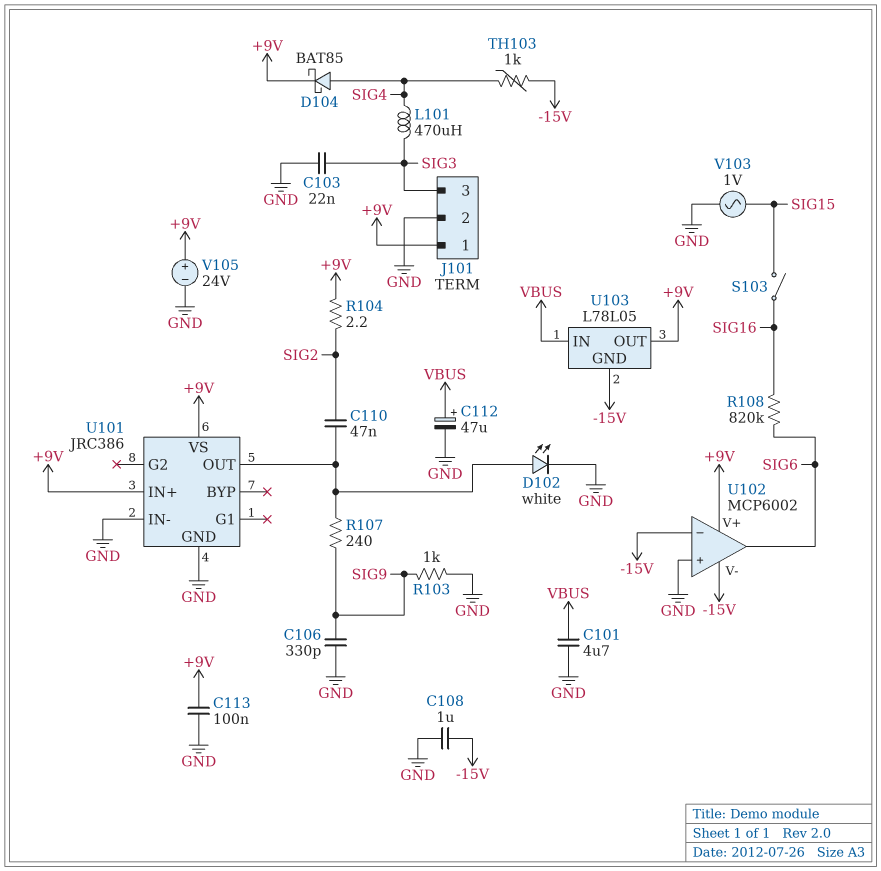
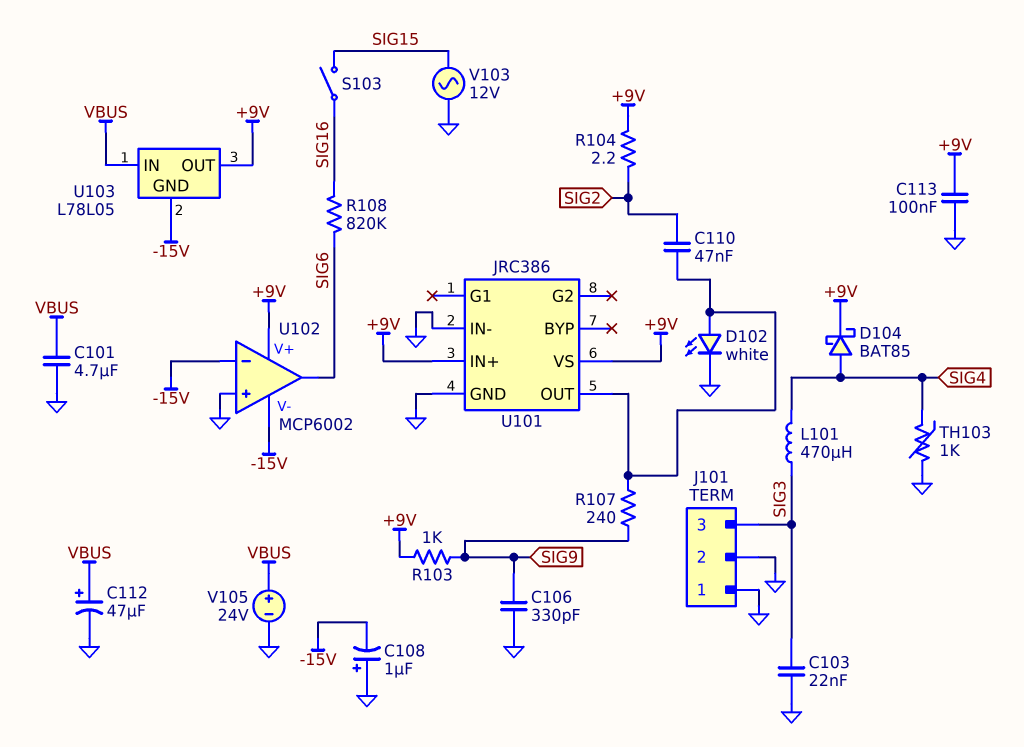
C108: 1uF (-15V, GND) -> 1uF (plus GND, minus -15V)
J101 pin 1: +9V -> GND
R103: 1k (GND, SIG9) -> 1k (+9V, SIG9)
TH103: 1k (-15V, SIG4) -> 1k (GND, SIG4)
V103: AC 1V (GND, SIG15) -> AC 12V (GND, SIG15)
V105: 24V (plus +9V, minus GND) -> 24V (plus VBUS, minus GND)

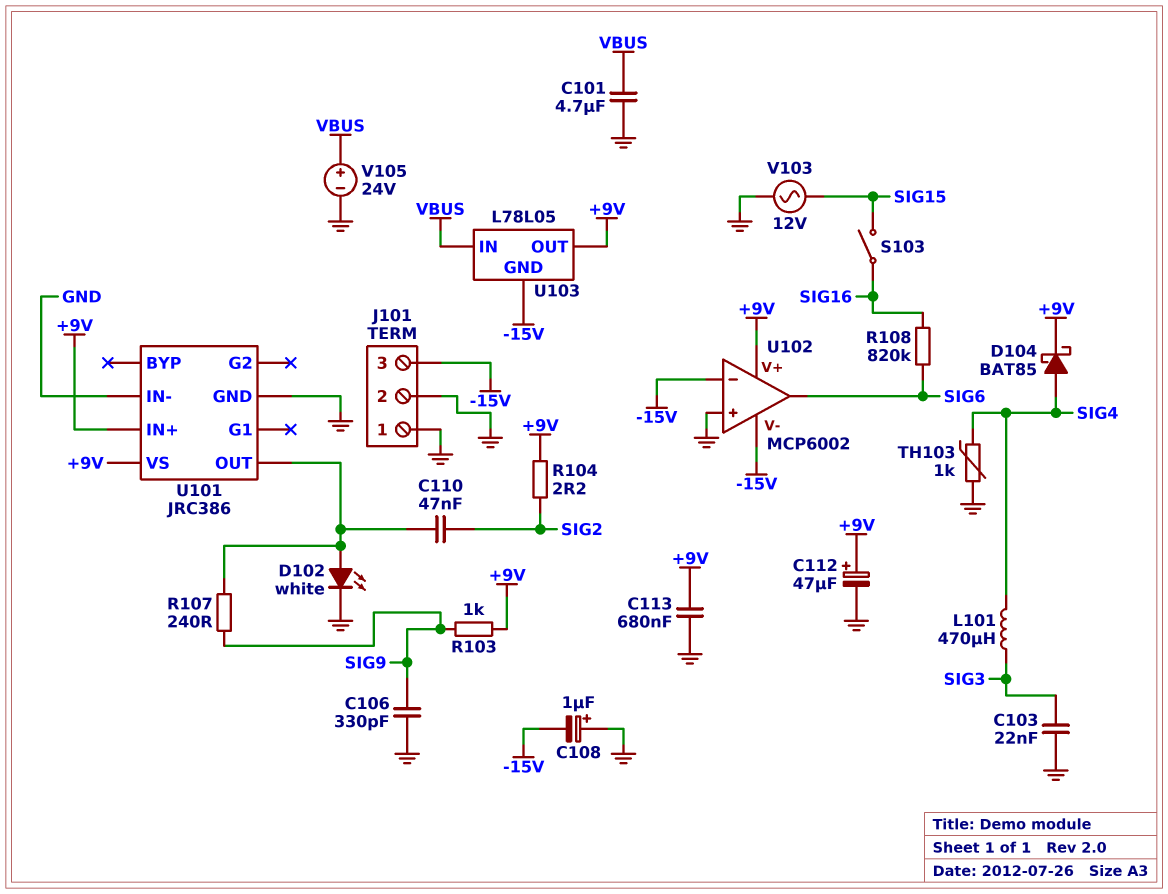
C112: 47uF (plus VBUS, minus GND) -> 47uF (plus +9V, minus GND)
C113: 100nF (+9V, GND) -> 680nF (+9V, GND)
J101 pin 3: SIG3 -> -15V

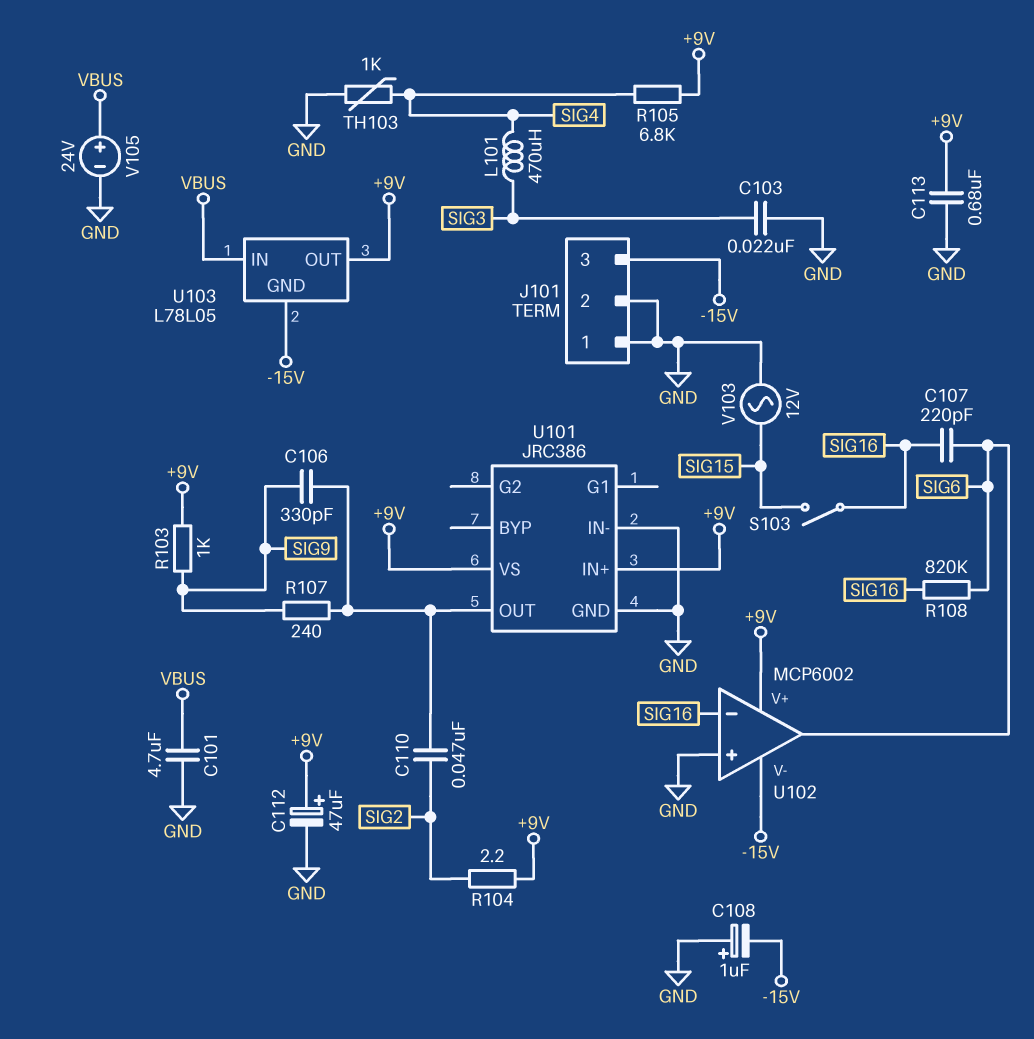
C106: 330pF (GND, SIG9) -> 330pF (SIG9, U101/OUT)
C107: none -> 220pF (SIG6, SIG16)
D102: LED white (A U101/OUT, K GND) -> none
D104: schottky BAT85 (A SIG4, K +9V) -> none
R105: none -> 6.8k (+9V, SIG4)
U102 pin in-: -15V -> SIG16

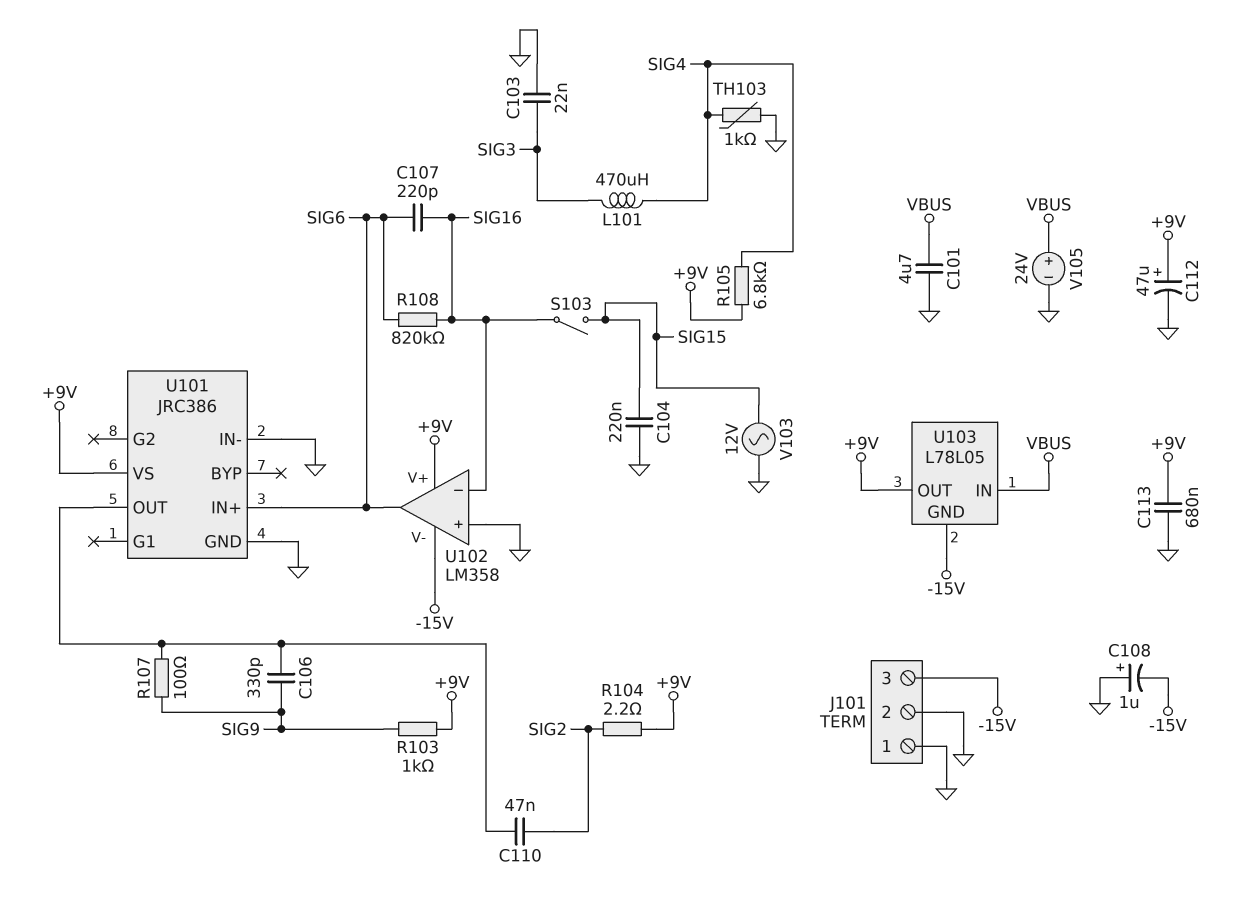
C104: none -> 220nF (GND, SIG15)
R107: 240 (SIG9, U101/OUT) -> 100 (SIG9, U101/OUT)
U101 pin IN+: +9V -> SIG6
U102: MCP6002 -> LM358

